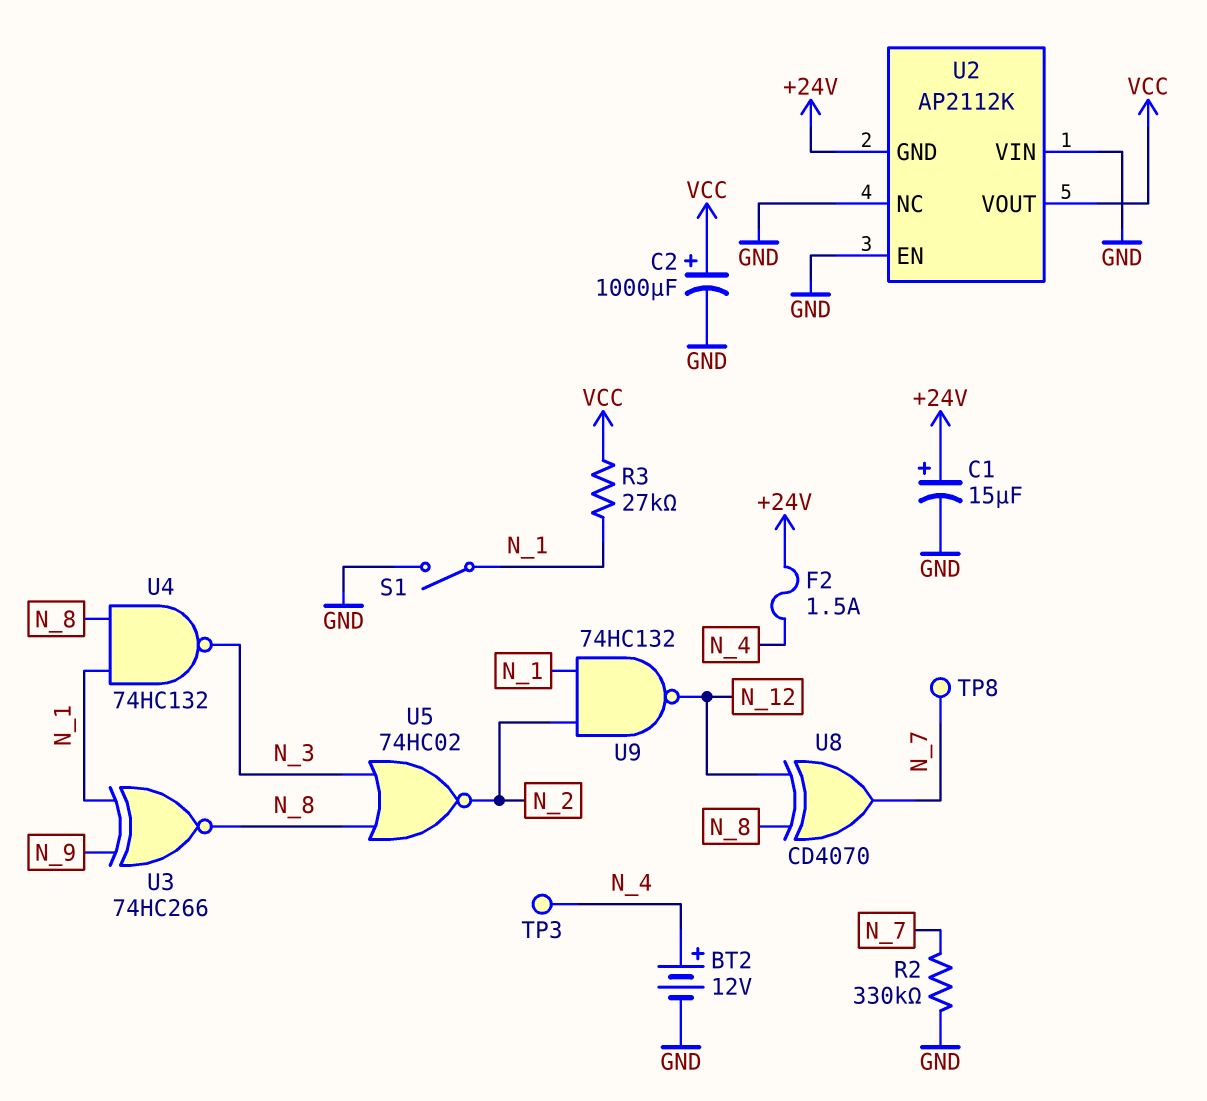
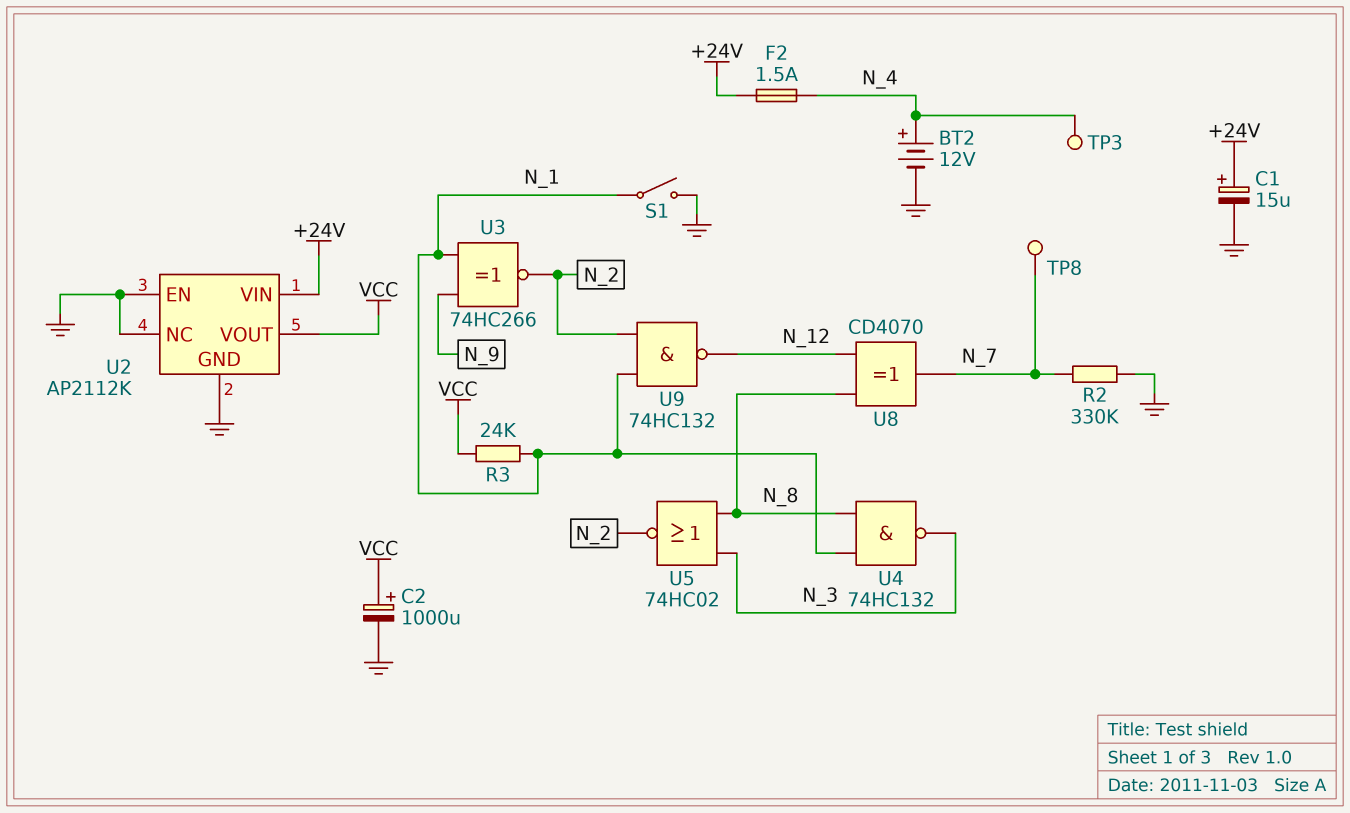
R3: 27k (N_1, VCC) -> 24k (N_1, VCC)
U2 pin GND: +24V -> GND
U2 pin VIN: GND -> +24V
U3: XNOR 74HC266 (in N_1, in N_9, out N_8) -> XNOR 74HC266 (in N_1, in N_9, out N_2)

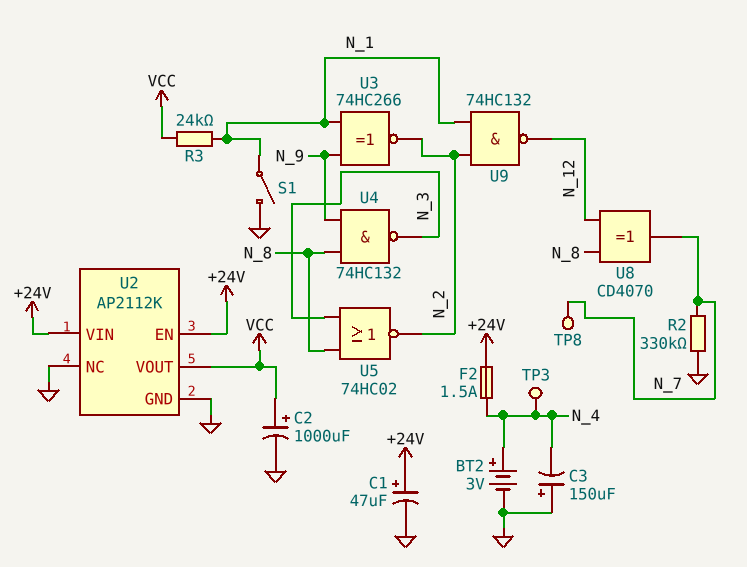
BT2: 12V (plus N_4, minus GND) -> 3V (plus N_4, minus GND)
C1: 15uF (plus +24V, minus GND) -> 47uF (plus +24V, minus GND)
C3: none -> 150uF (plus GND, minus N_4)
U2 pin EN: GND -> +24V
U4: NAND 74HC132 (in N_1, in N_8, out N_3) -> NAND 74HC132 (in N_8, in N_9, out N_3)

